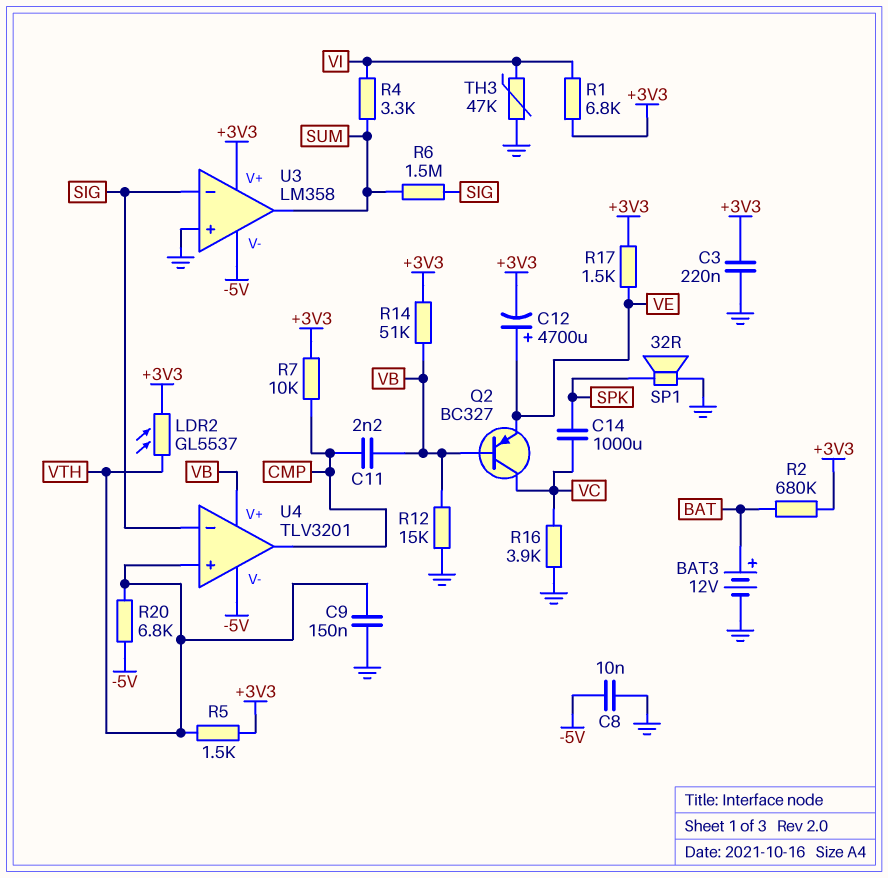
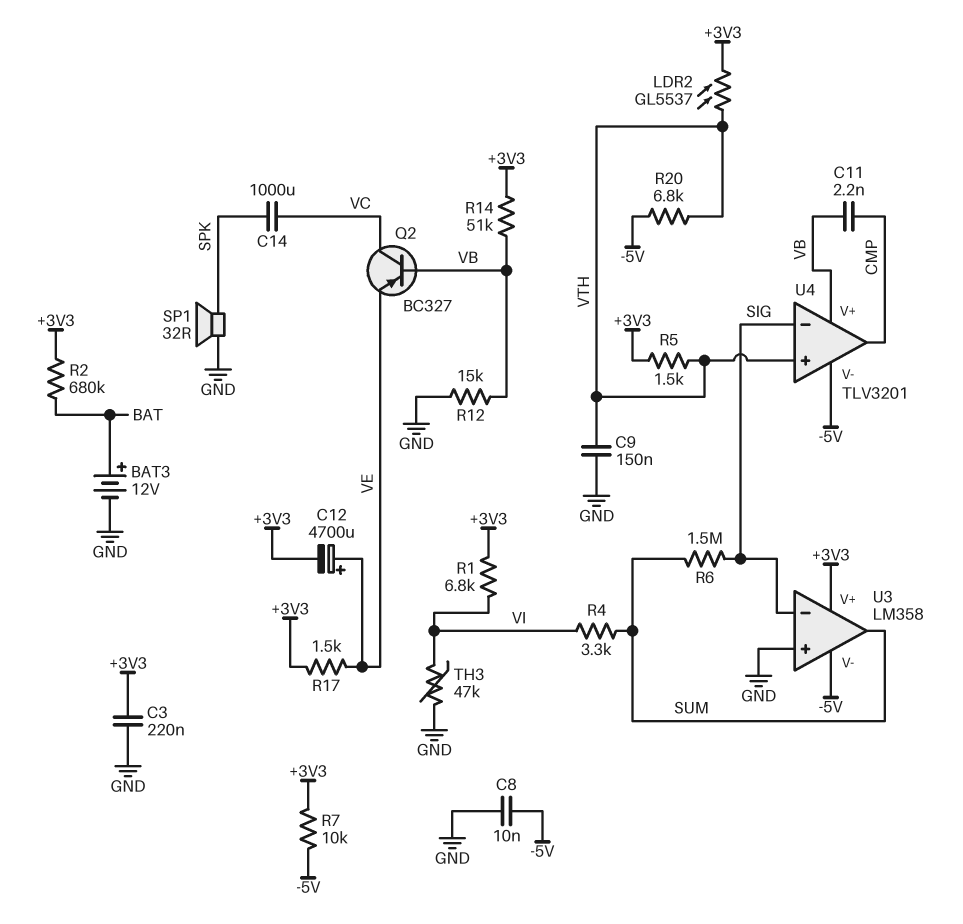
R7: 10k (+3V3, CMP) -> 10k (+3V3, -5V)
R16: 3.9k (GND, VC) -> none

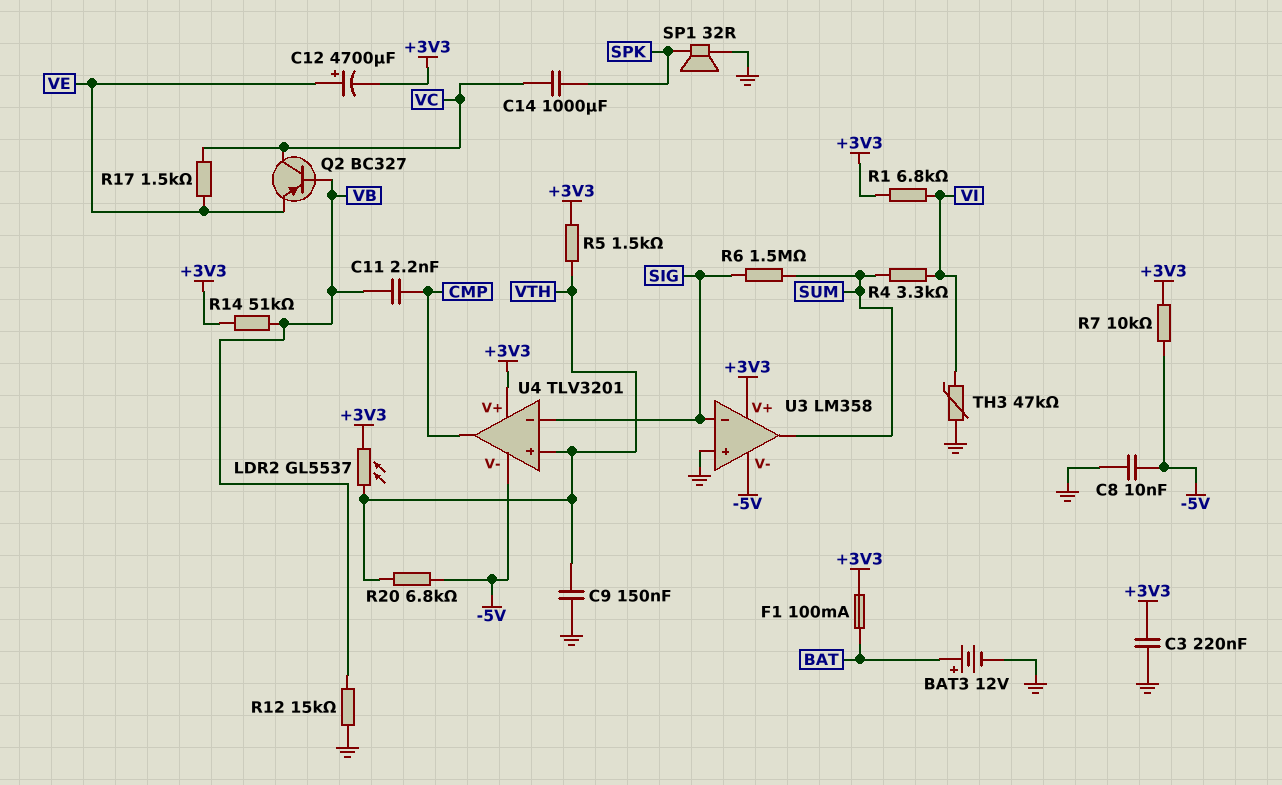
F1: none -> 100mA (+3V3, BAT)
R2: 680k (+3V3, BAT) -> none
R17: 1.5k (+3V3, VE) -> 1.5k (VC, VE)
U4 pin V+: VB -> +3V3

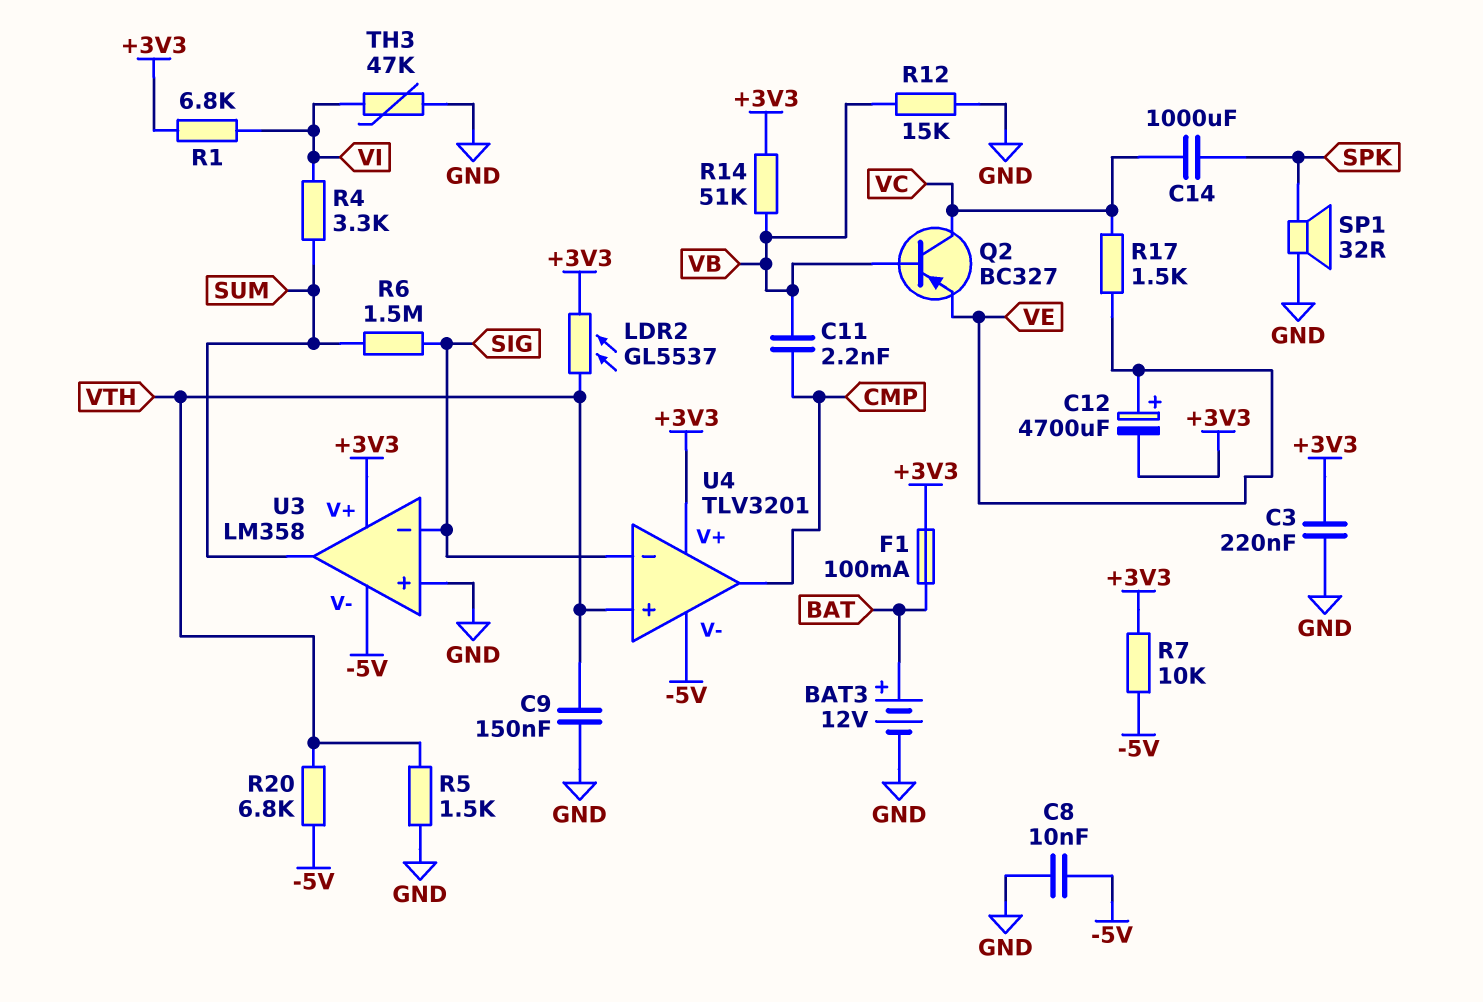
R5: 1.5k (+3V3, VTH) -> 1.5k (GND, VTH)

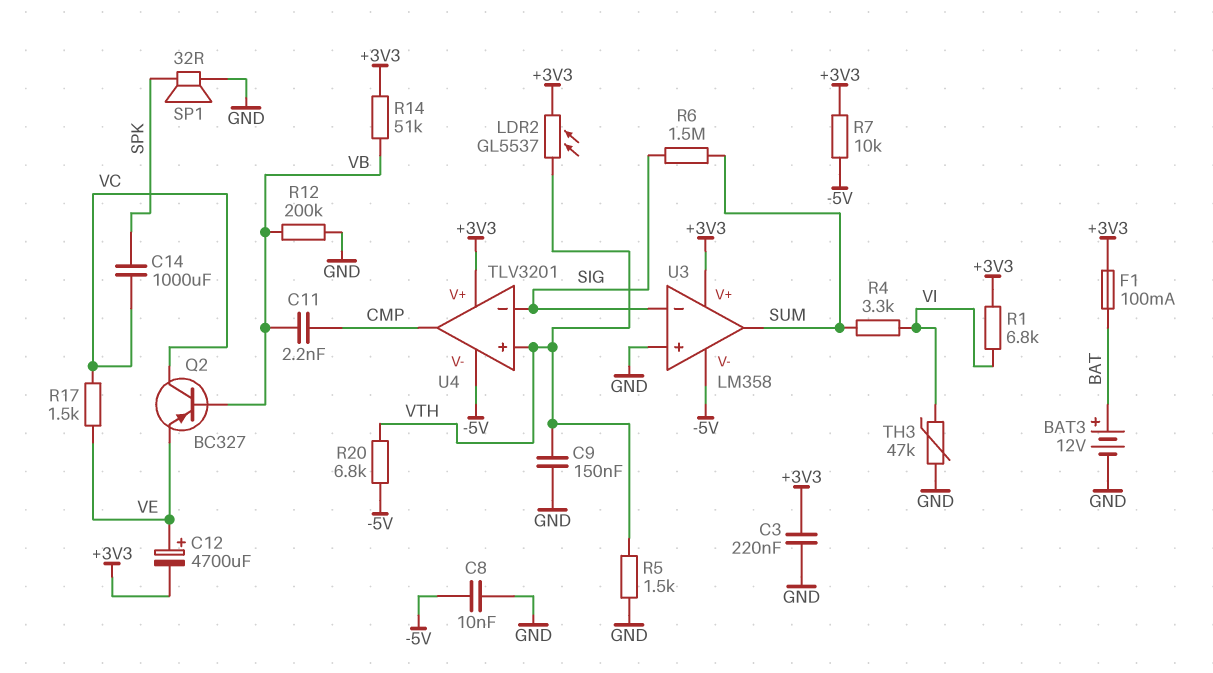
R12: 15k (GND, VB) -> 200k (GND, VB)

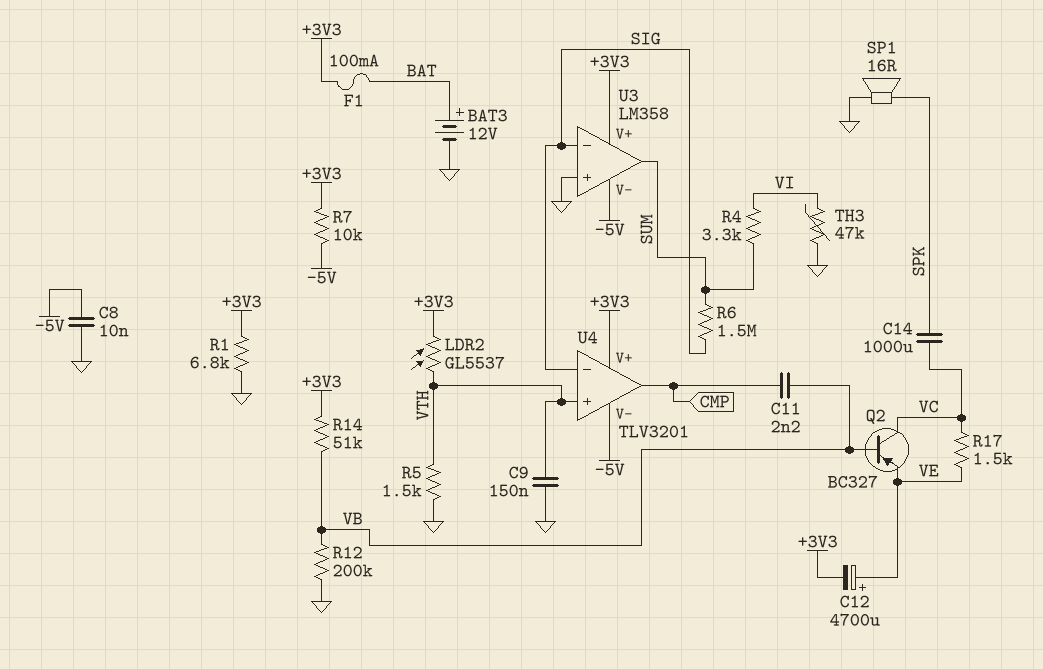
C3: 220nF (+3V3, GND) -> none
R1: 6.8k (+3V3, VI) -> 6.8k (+3V3, GND)
R20: 6.8k (-5V, VTH) -> none
SP1: speaker 32R (GND, SPK) -> speaker 16R (GND, SPK)

